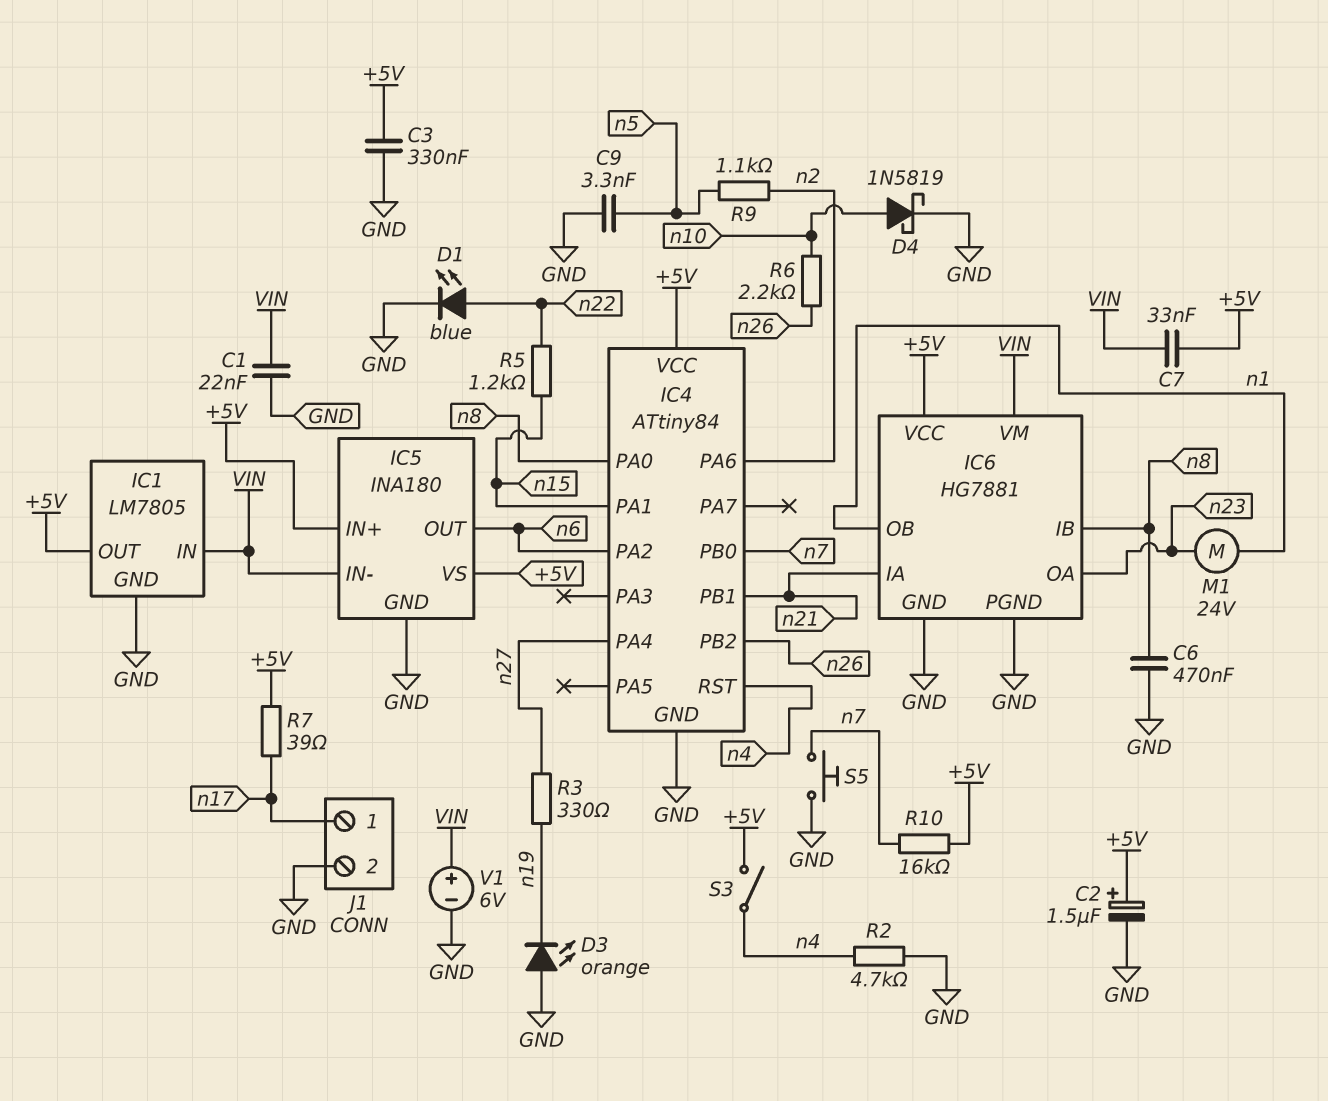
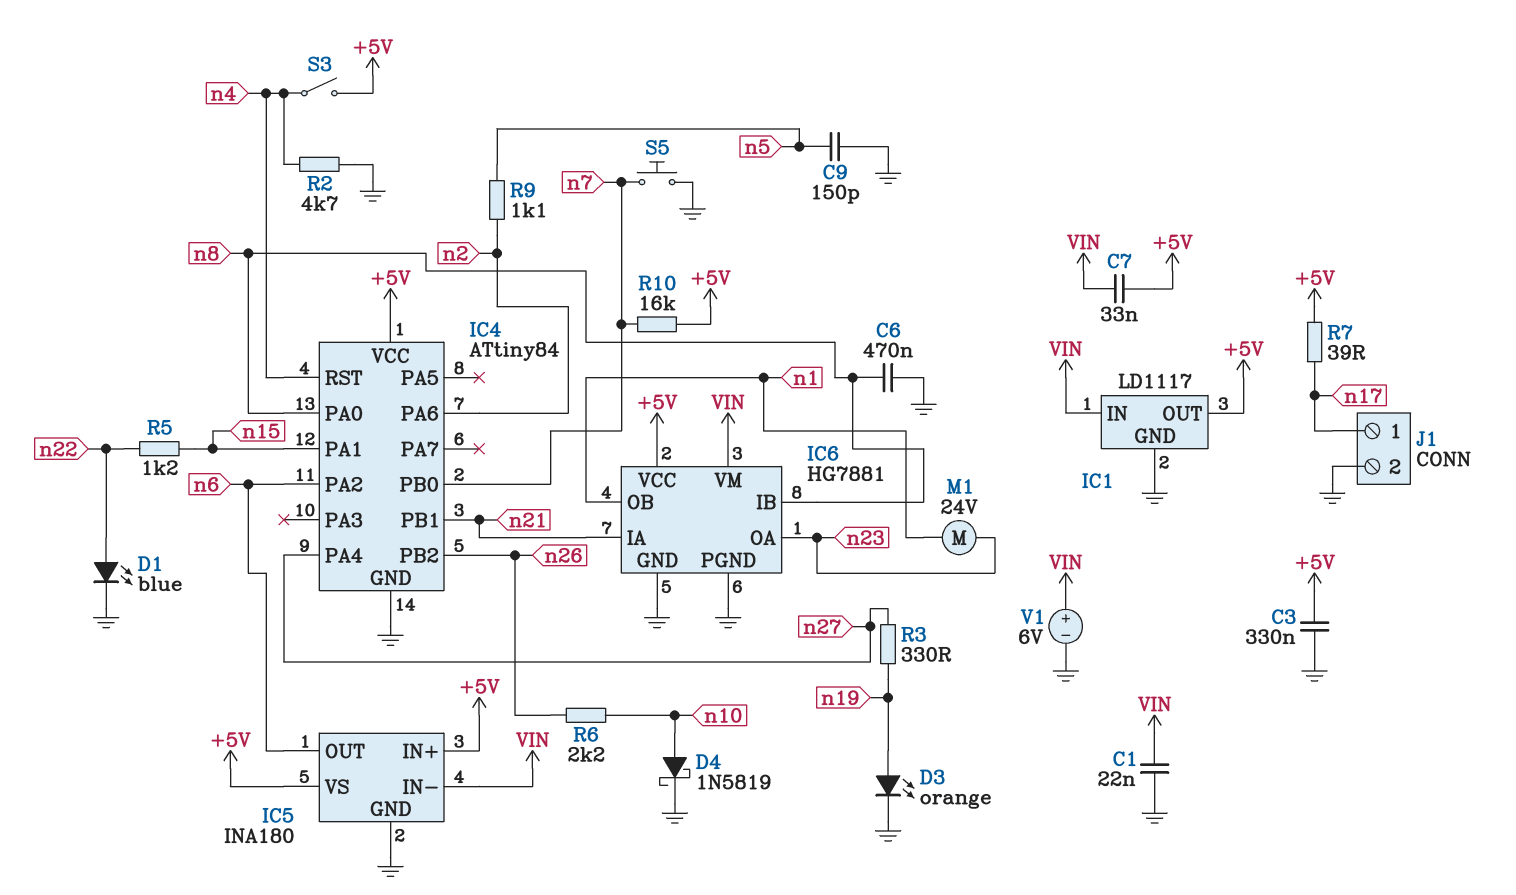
C2: 1.5uF (plus +5V, minus GND) -> none
C9: 3.3nF (GND, n5) -> 150pF (GND, n5)
D3: LED orange (A GND, K n19) -> LED orange (A n19, K GND)
IC1: LM7805 -> LD1117

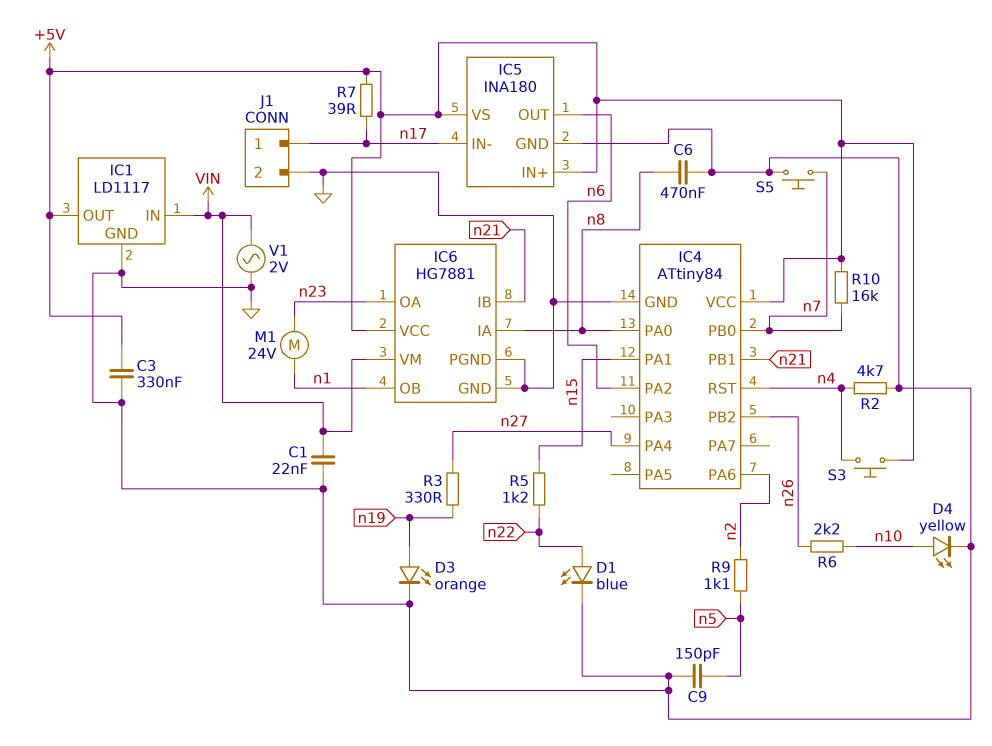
C7: 33nF (+5V, VIN) -> none
D4: schottky 1N5819 (A n10, K GND) -> LED yellow (A n10, K GND)
IC5 pin IN-: VIN -> n17
IC6 pin IA: n21 -> n8
IC6 pin IB: n8 -> n21
S3: switch (+5V, n4) -> button (+5V, n4)
V1: 6V (plus VIN, minus GND) -> AC 2V (GND, VIN)

